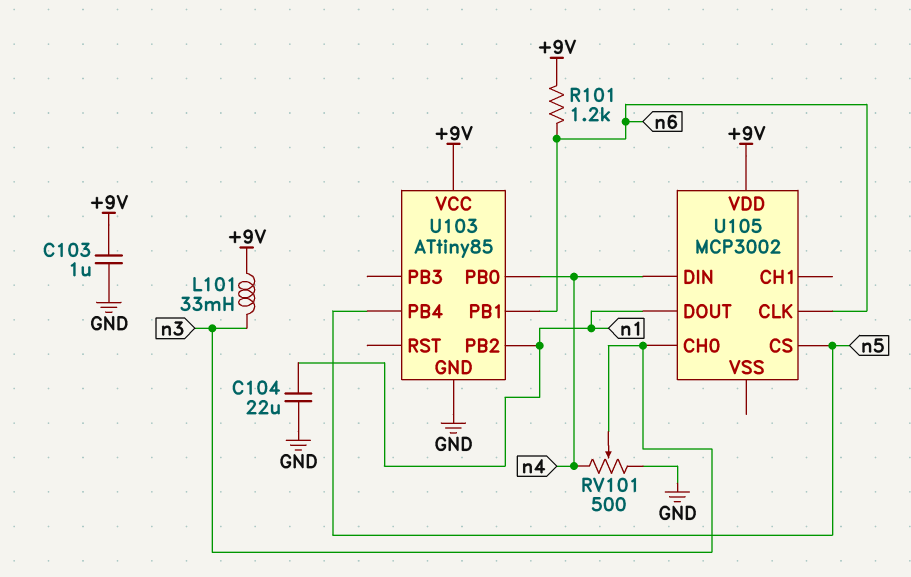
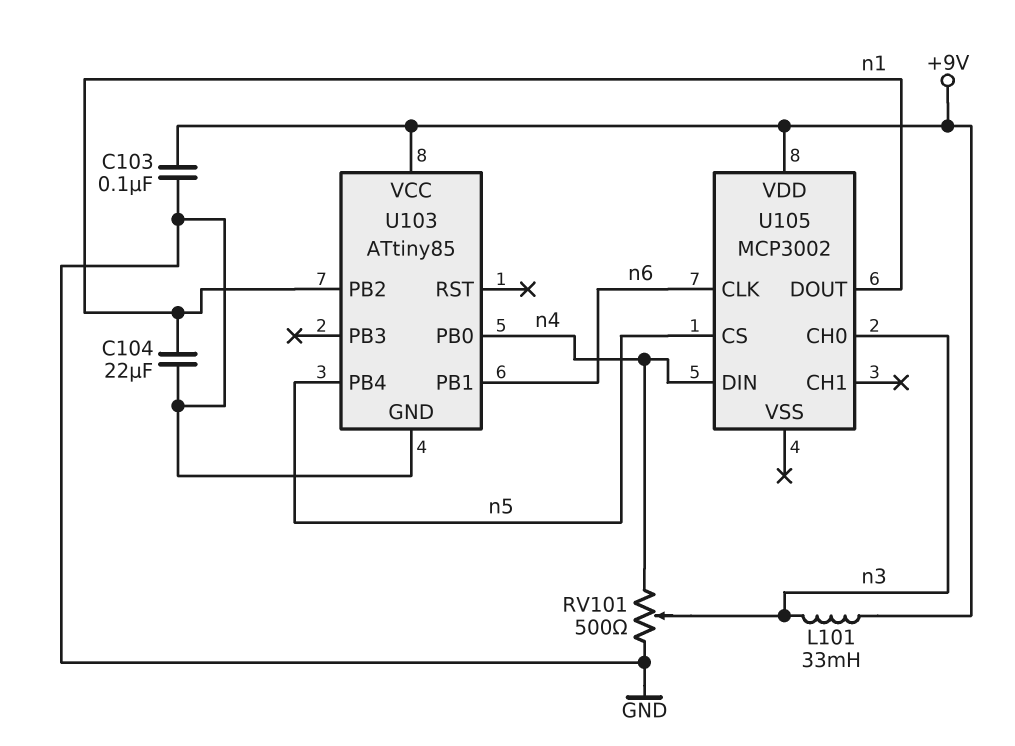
C103: 1uF (+9V, GND) -> 100nF (+9V, GND)
R101: 1.2k (+9V, n6) -> none

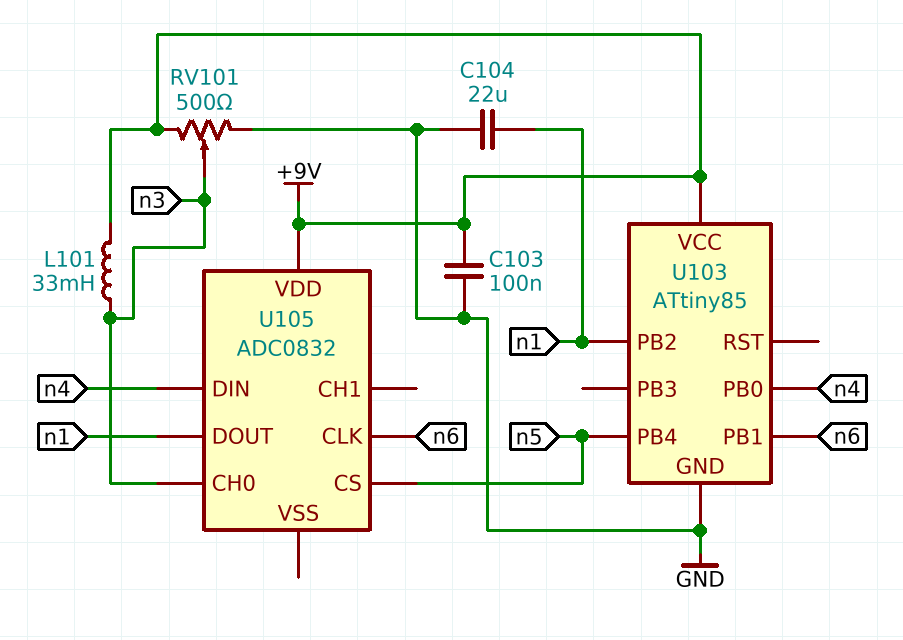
RV101: 500 (GND, n4, wiper n3) -> 500 (+9V, GND, wiper n3)
U105: MCP3002 -> ADC0832

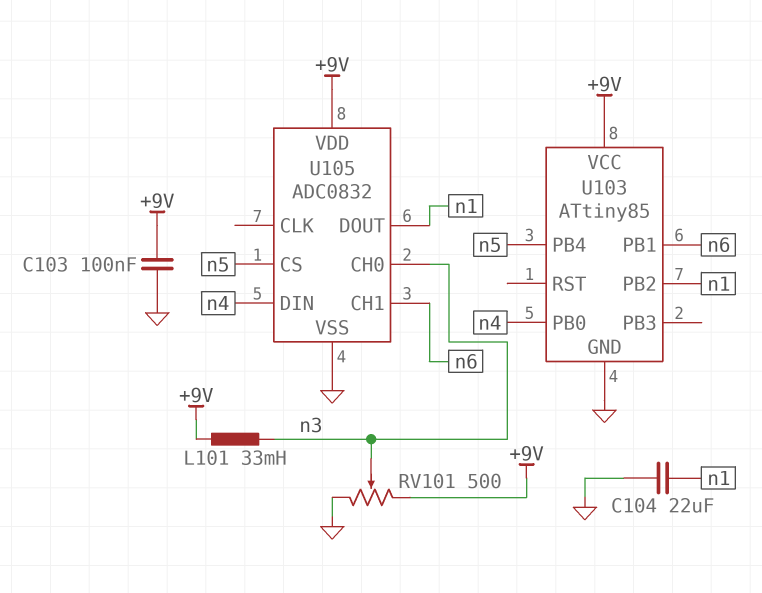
U105 pin CH1: none -> n6
U105 pin CLK: n6 -> none
U105 pin VSS: none -> GND

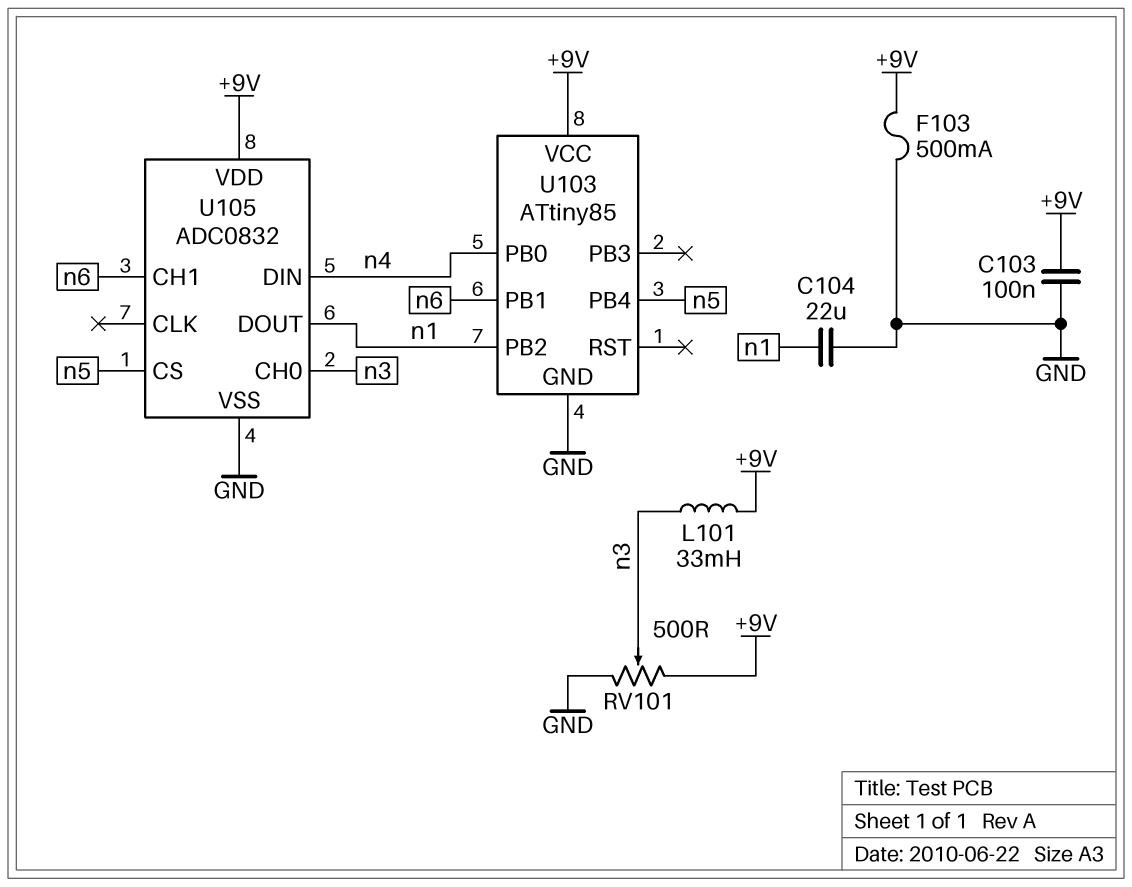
F103: none -> 500mA (+9V, GND)

